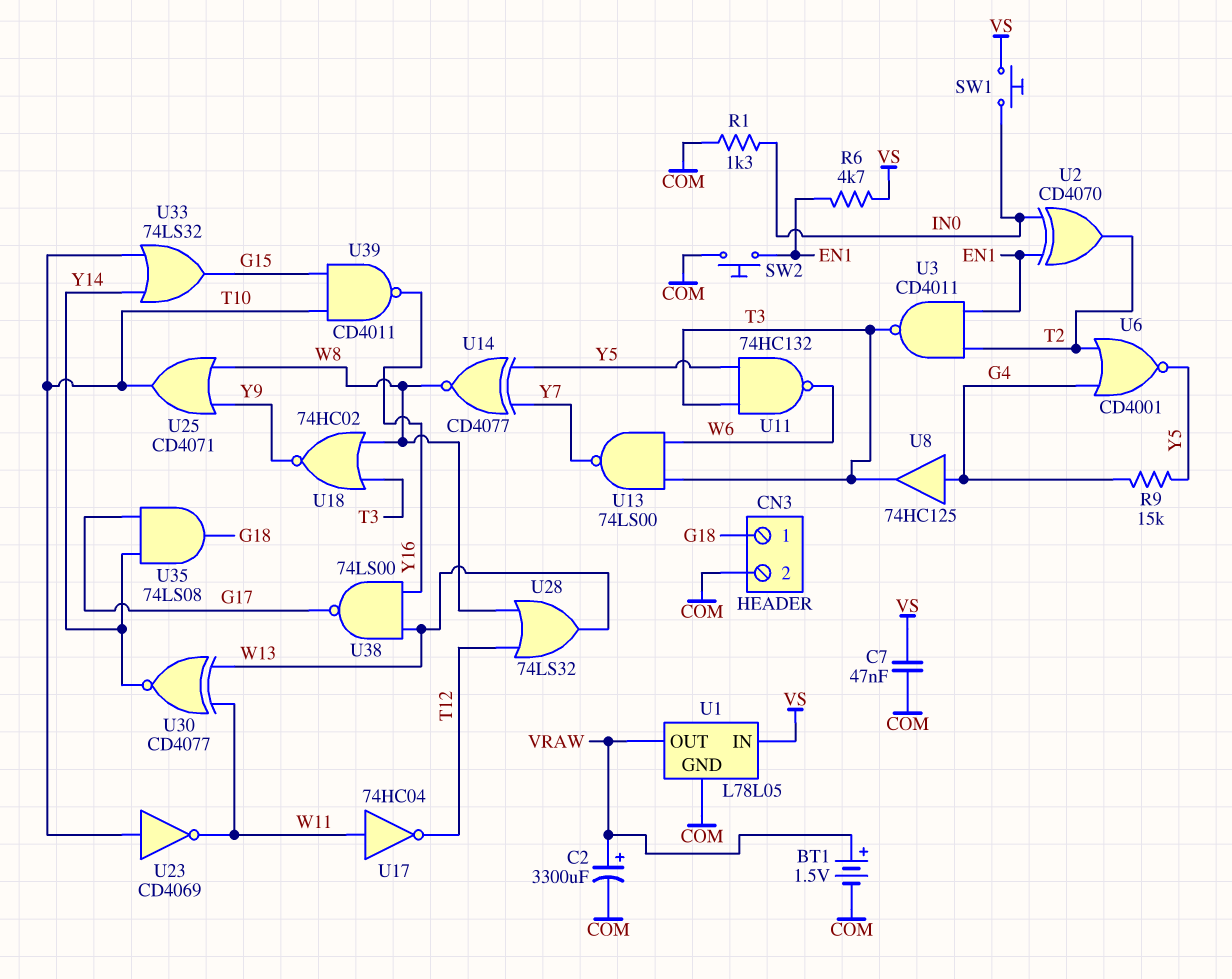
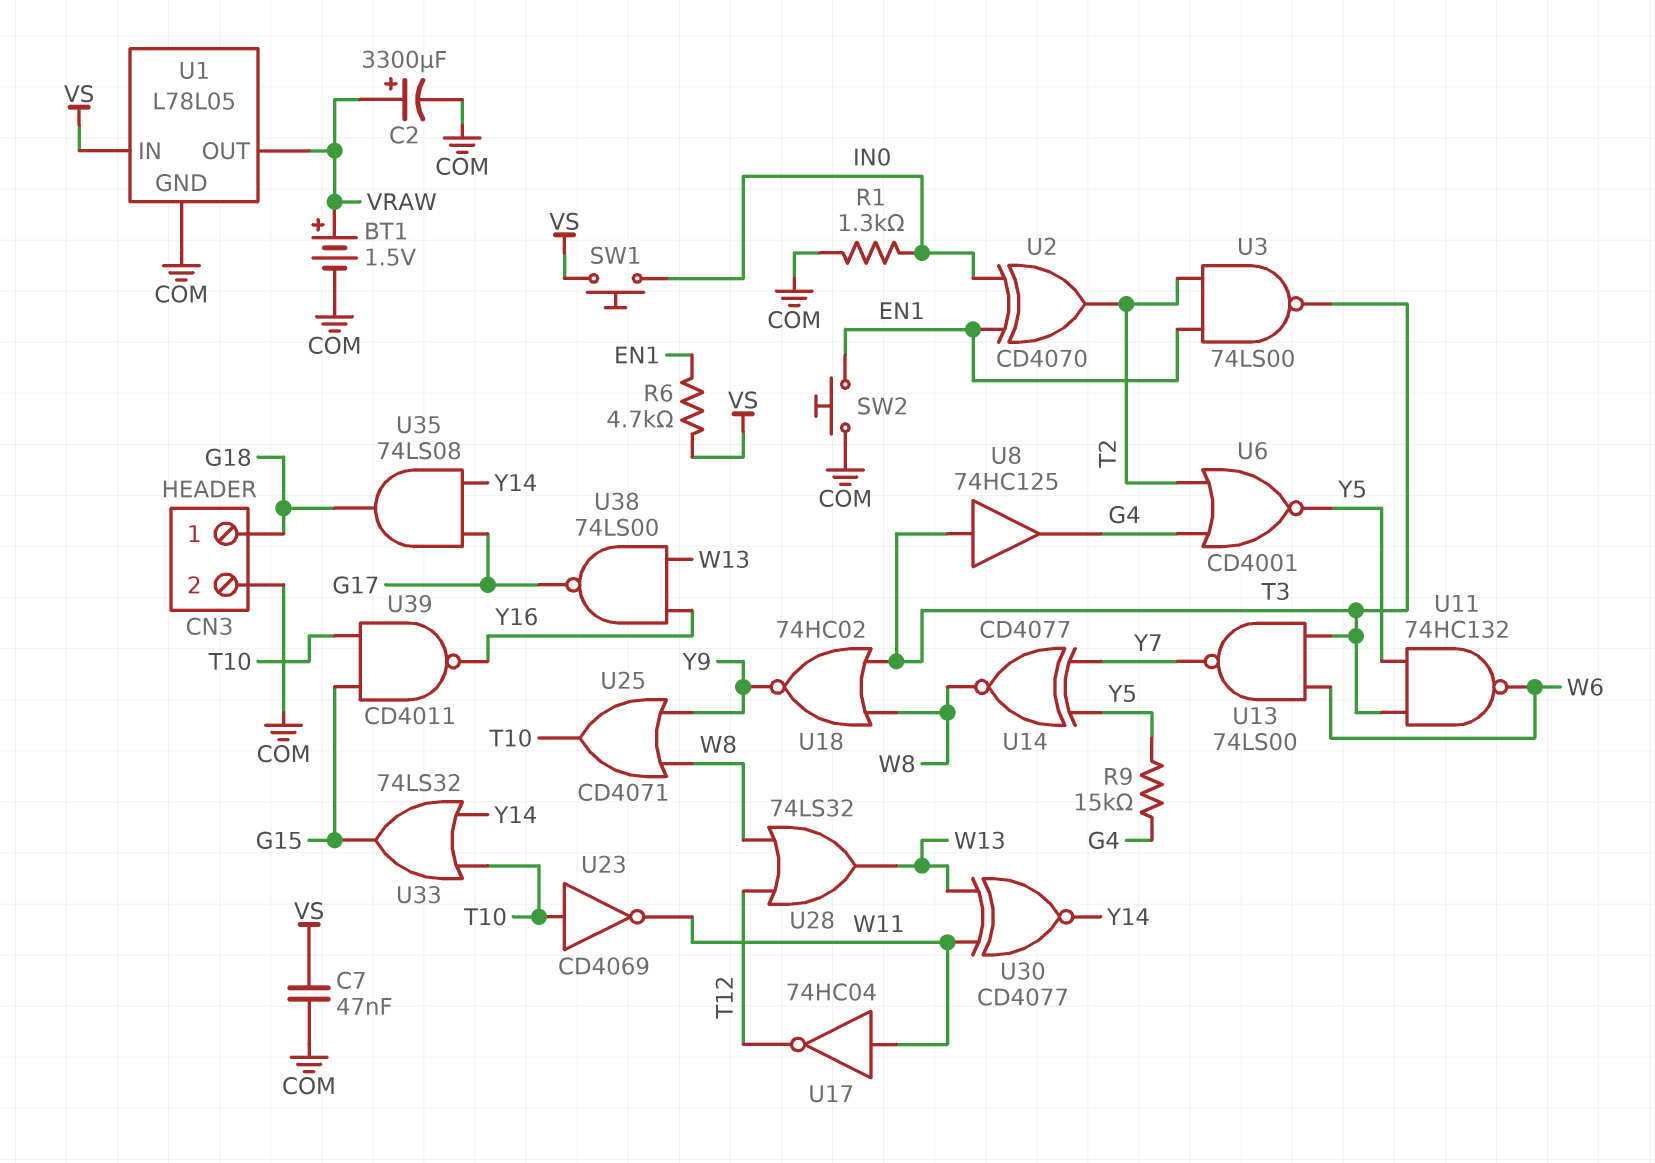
U3: NAND CD4011 (in EN1, in T2, out T3) -> NAND 74LS00 (in EN1, in T2, out T3)
U8: buffer 74HC125 (in G4, out T3) -> buffer 74HC125 (in T3, out G4)

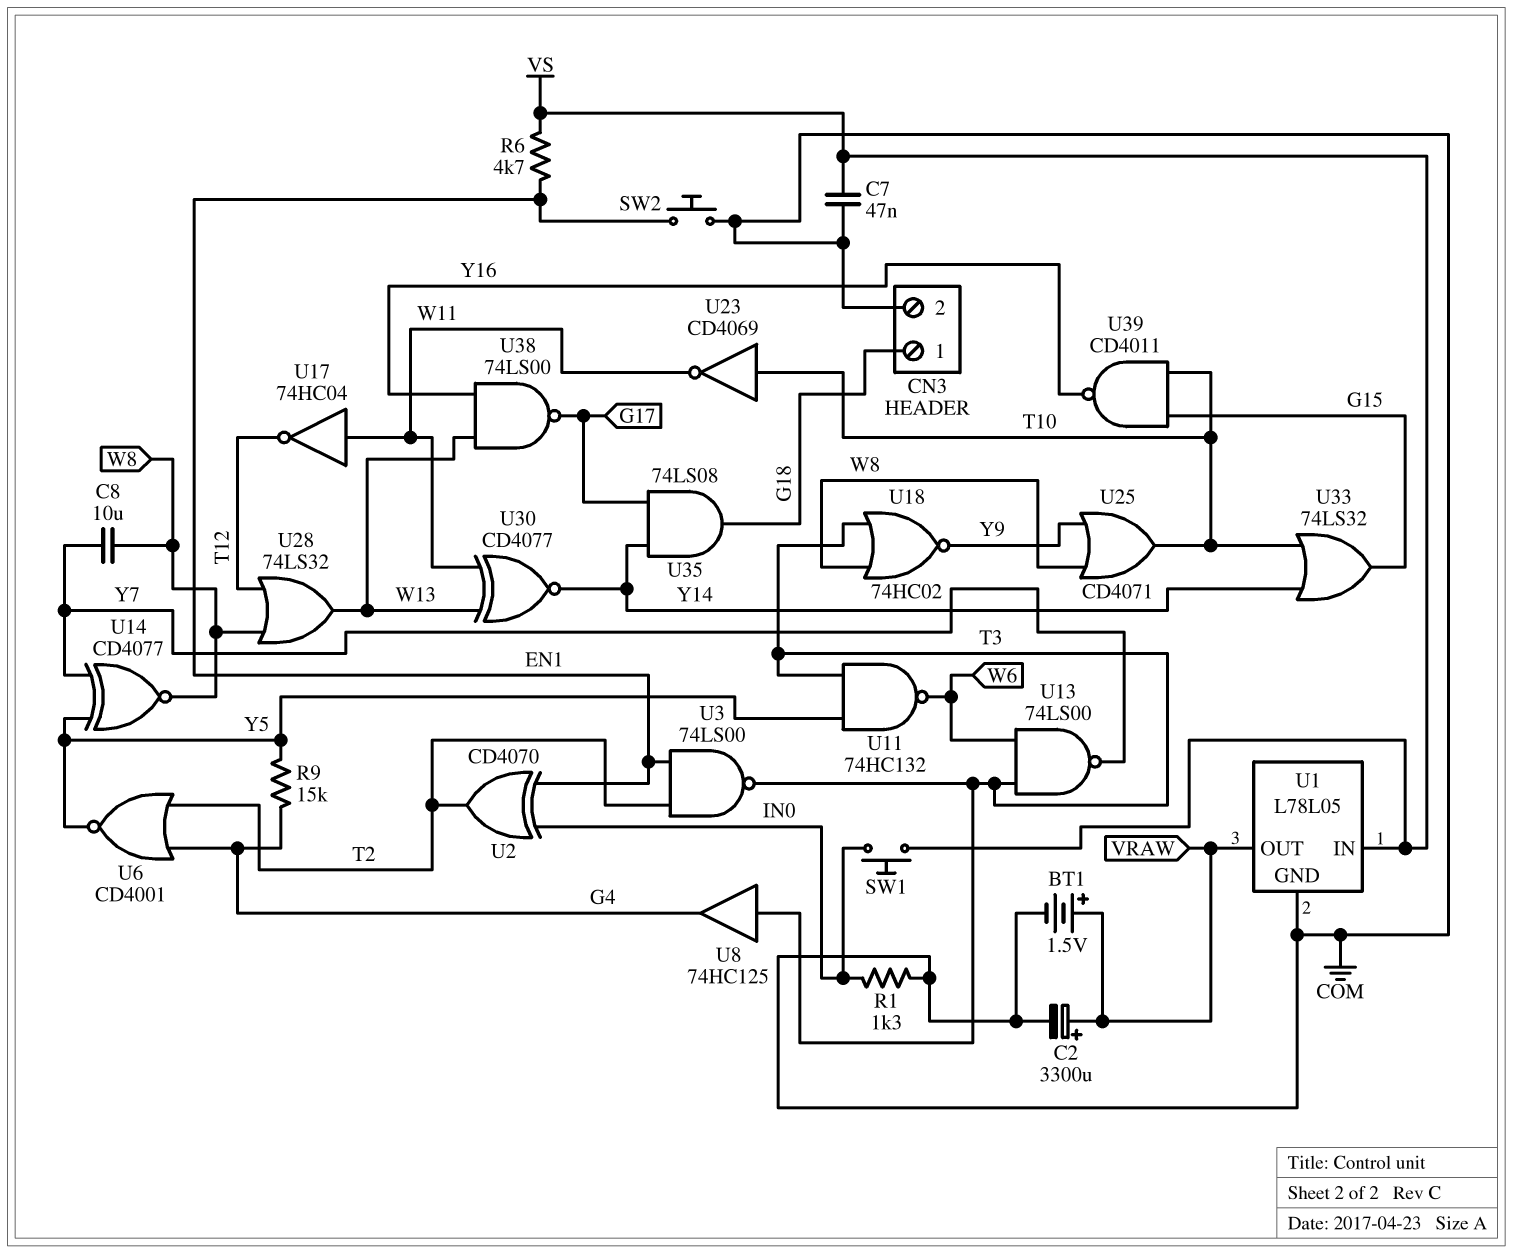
C8: none -> 10uF (W8, Y7)

